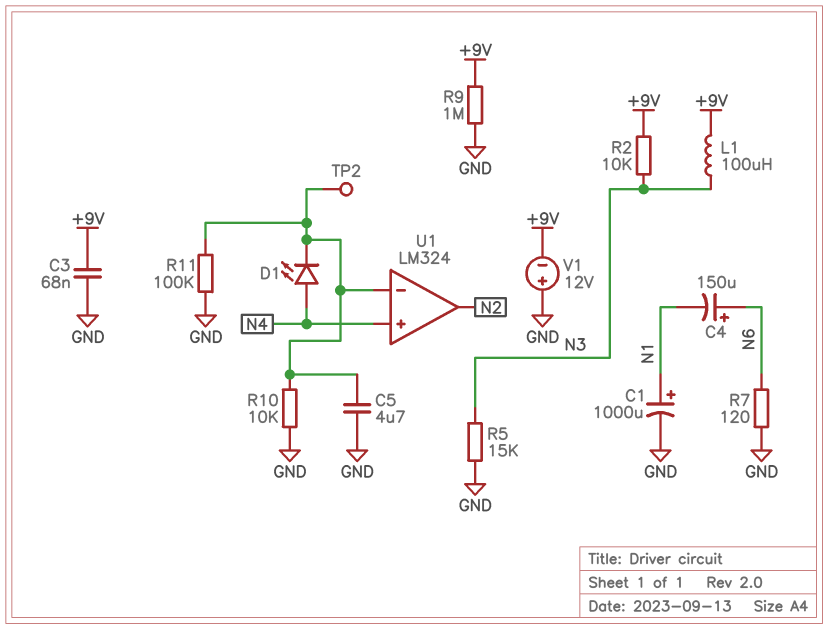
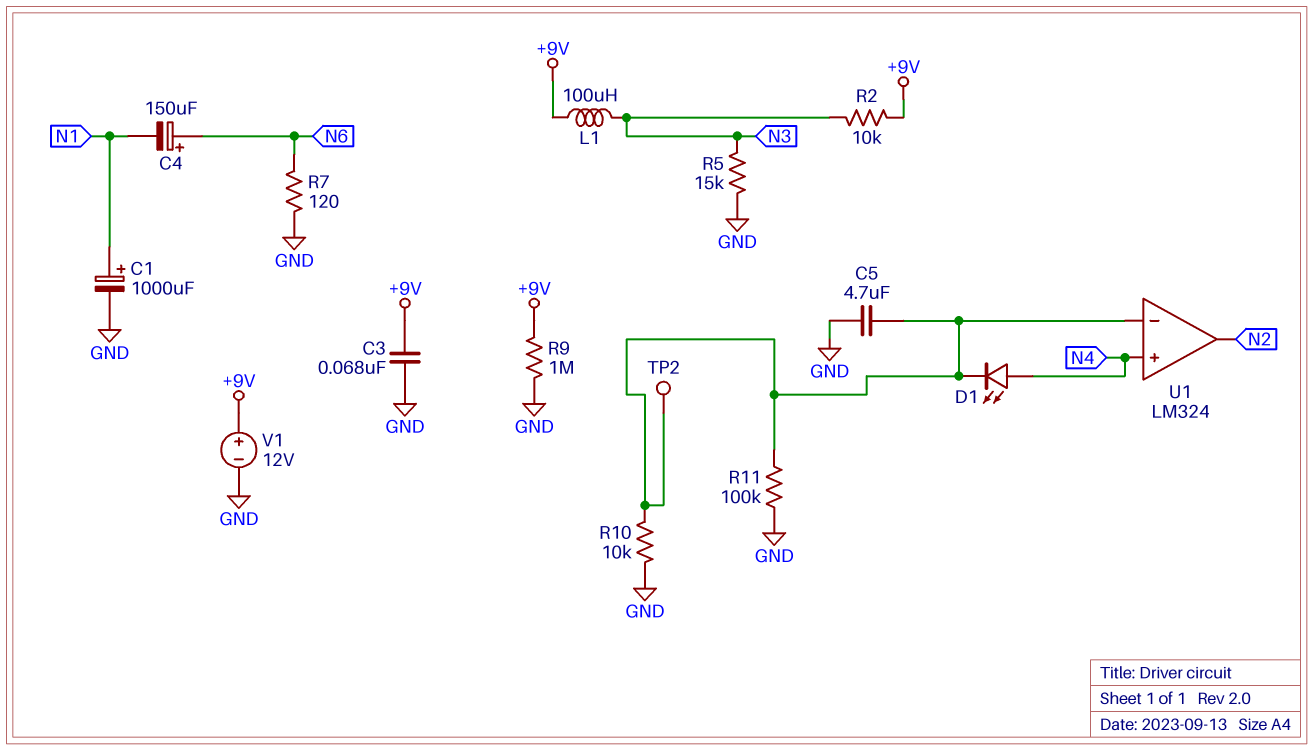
V1: 12V (plus GND, minus +9V) -> 12V (plus +9V, minus GND)

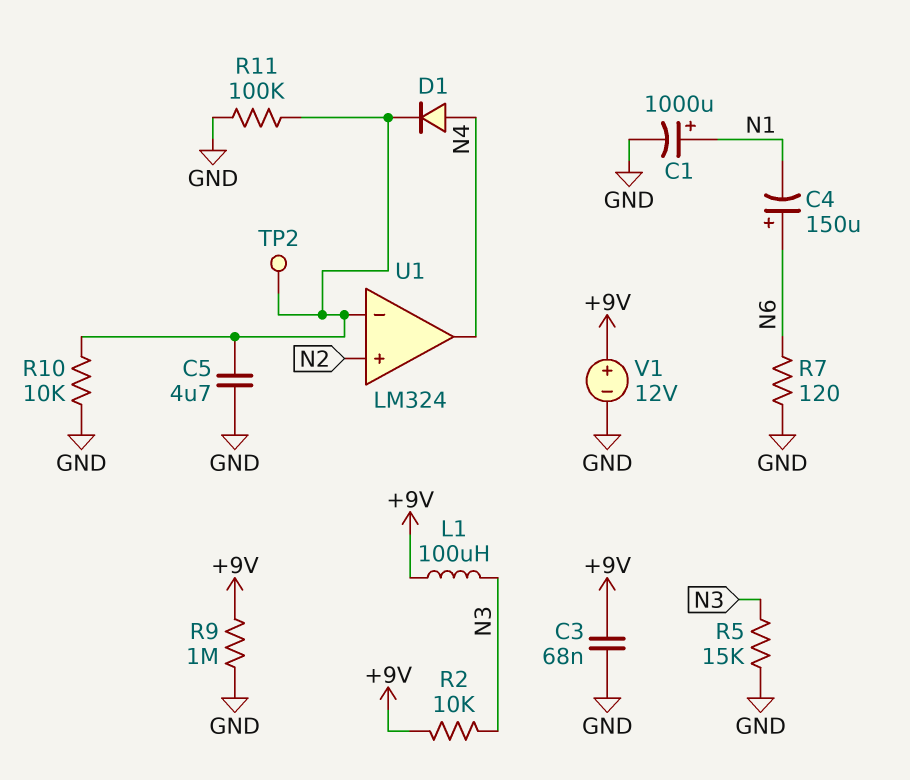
D1: LED (A N4, K U1/in-) -> diode (A N4, K U1/in-)
U1 pin in+: N4 -> N2
U1 pin out: N2 -> N4

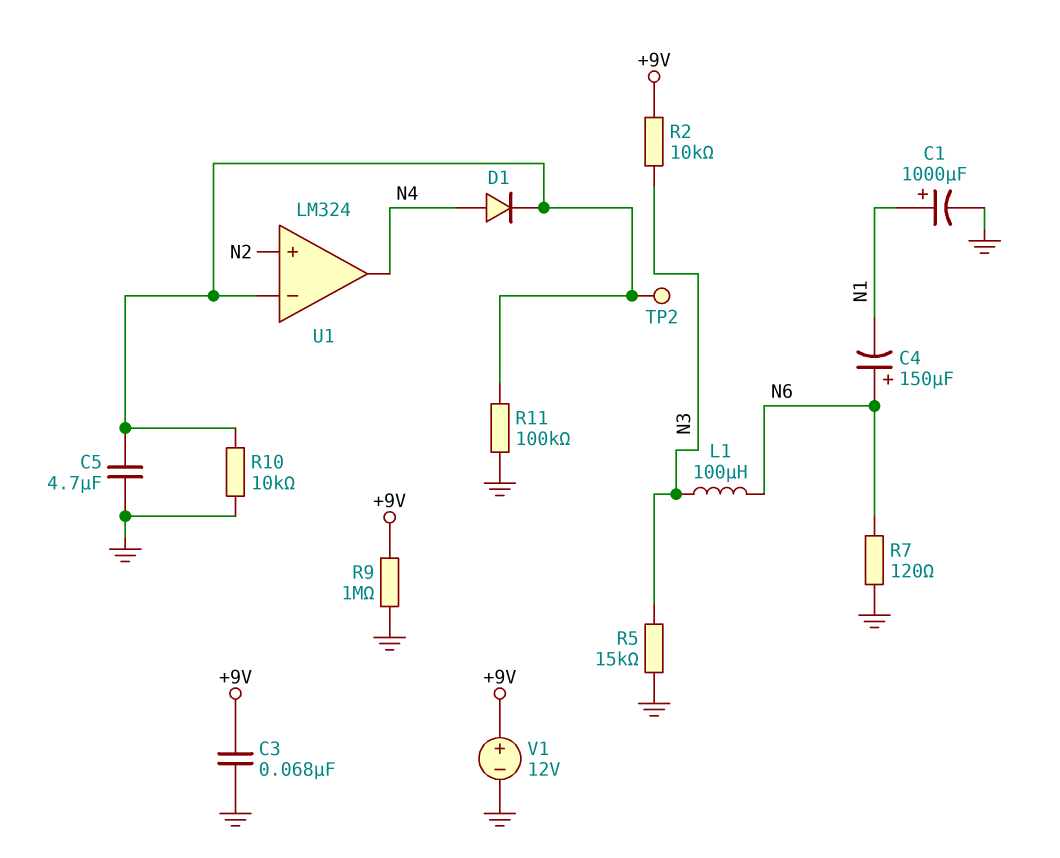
L1: 100uH (+9V, N3) -> 100uH (N3, N6)

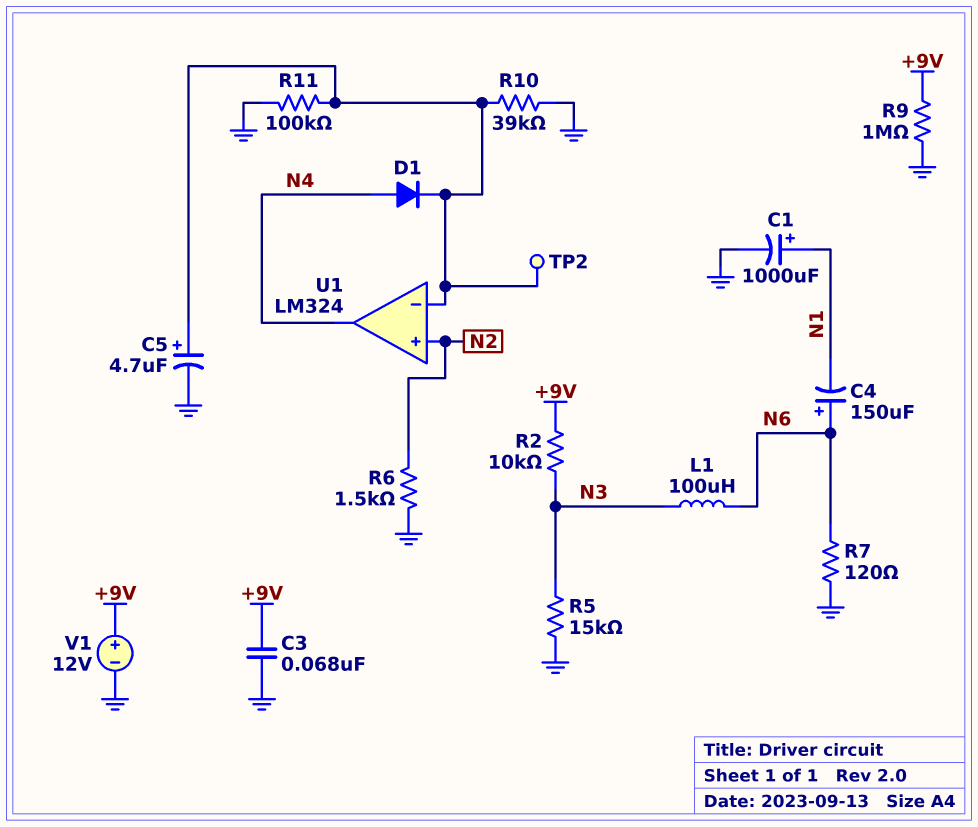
C5: 4.7uF (GND, U1/in-) -> 4.7uF (plus U1/in-, minus GND)
R6: none -> 1.5k (GND, N2)
R10: 10k (GND, U1/in-) -> 39k (GND, U1/in-)

